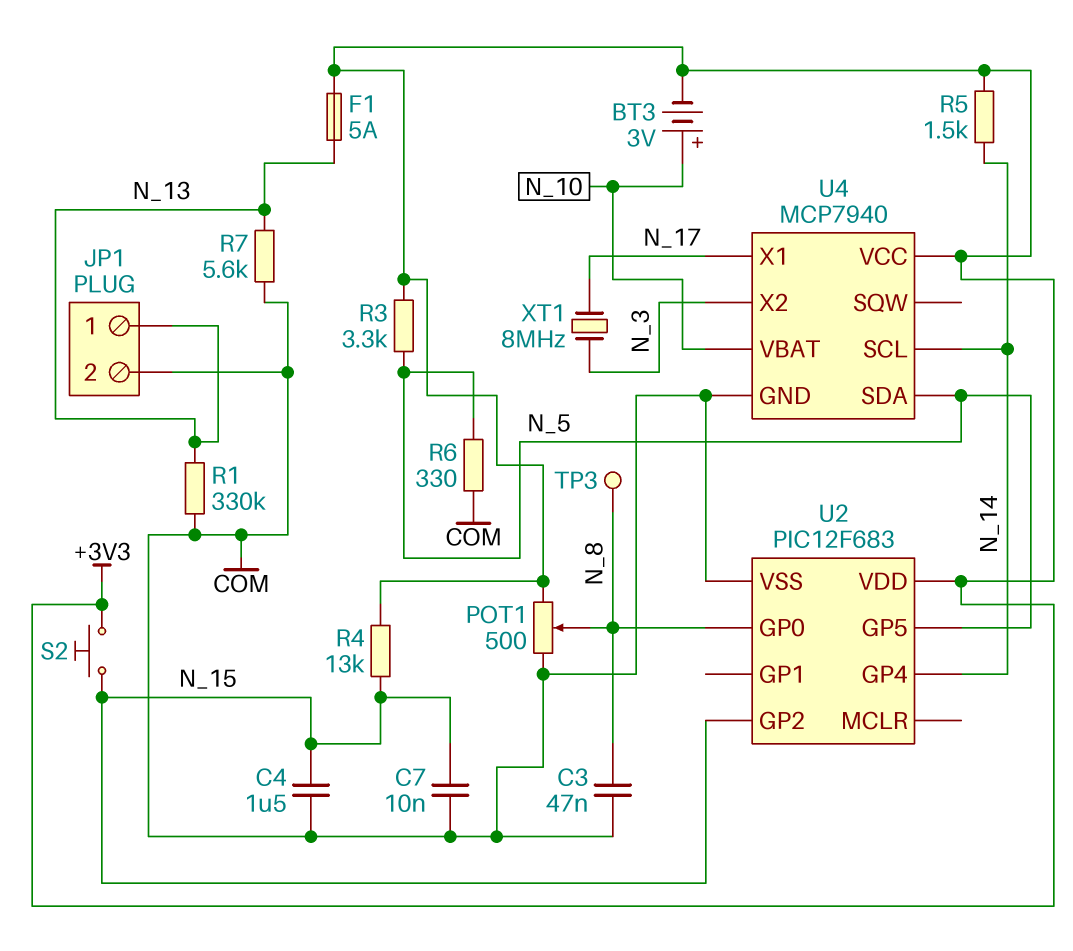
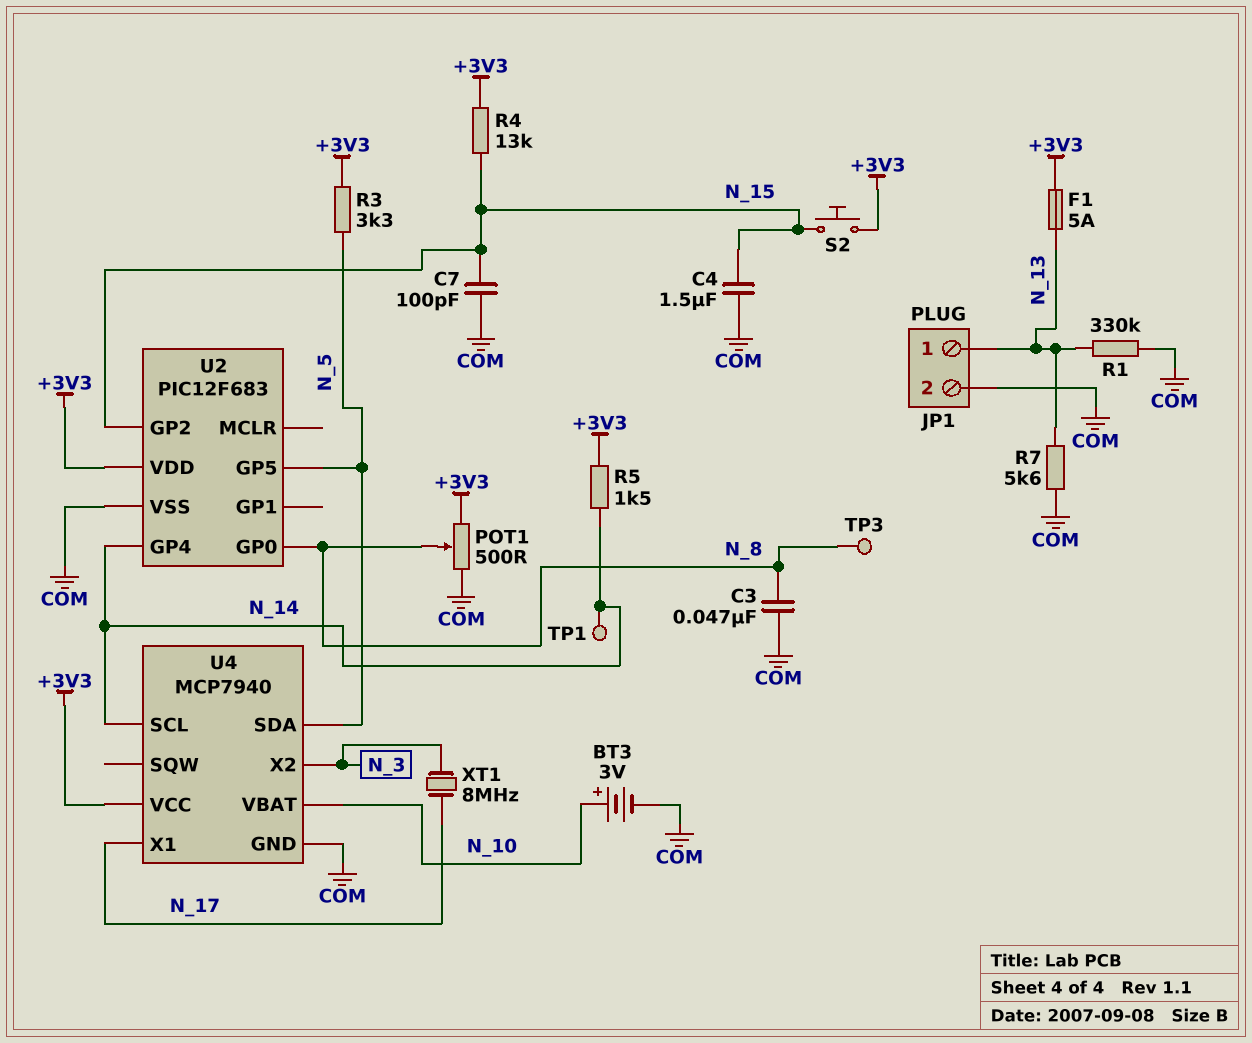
BT3: 3V (plus N_10, minus +3V3) -> 3V (plus N_10, minus COM)
C7: 10nF (COM, N_15) -> 100pF (COM, N_15)
R6: 330 (COM, N_5) -> none
TP1: none -> test point (N_14)

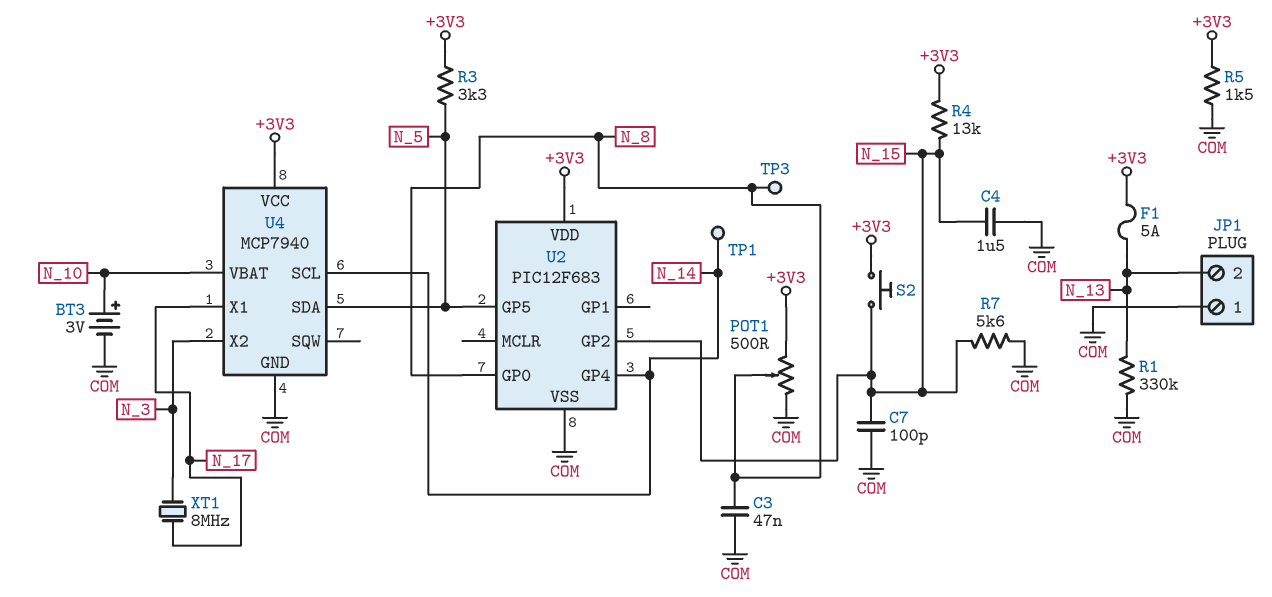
JP1 pin 1: N_13 -> COM
JP1 pin 2: COM -> N_13
R5: 1.5k (+3V3, N_14) -> 1.5k (+3V3, COM)
R7: 5.6k (COM, N_13) -> 5.6k (COM, N_15)

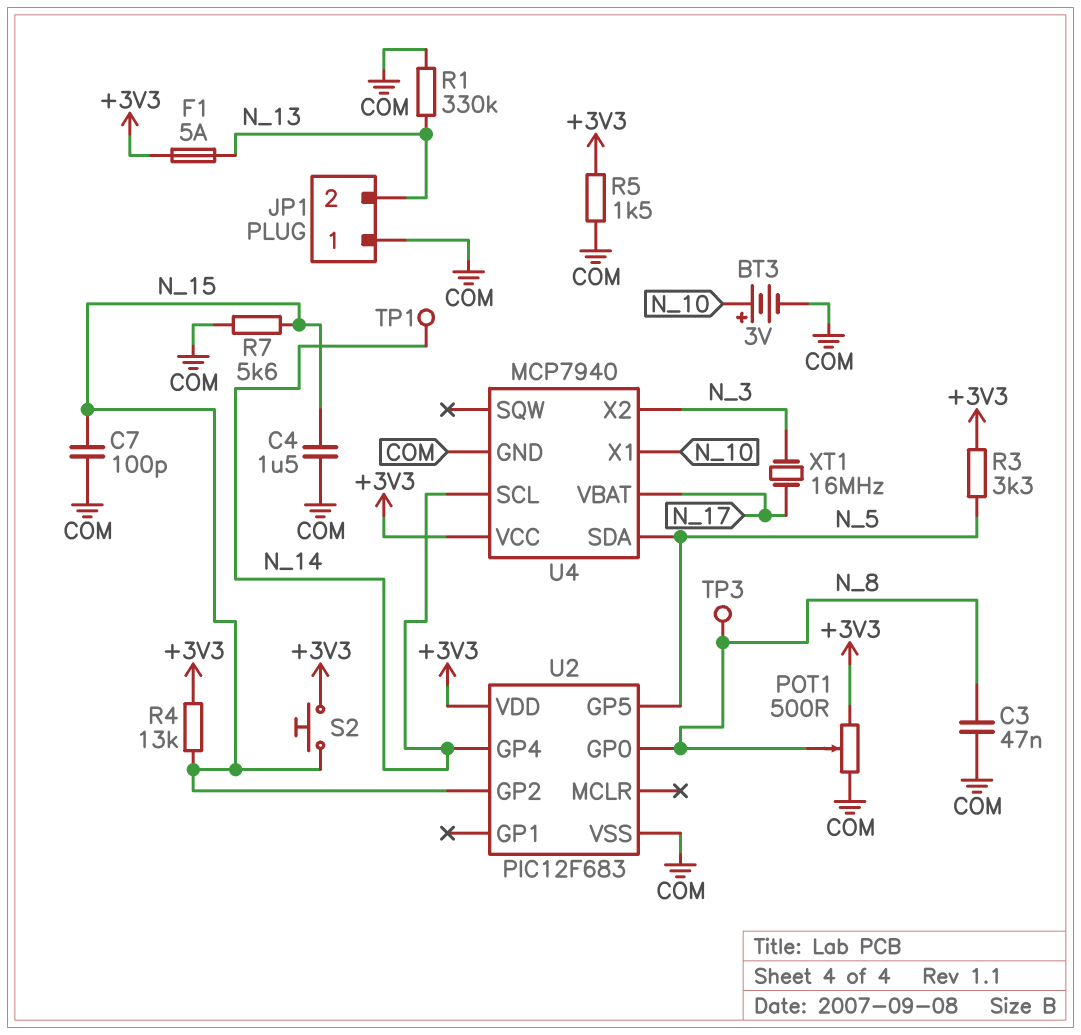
U4 pin VBAT: N_10 -> N_17
U4 pin X1: N_17 -> N_10
XT1: 8MHz (N_3, N_17) -> 16MHz (N_3, N_17)

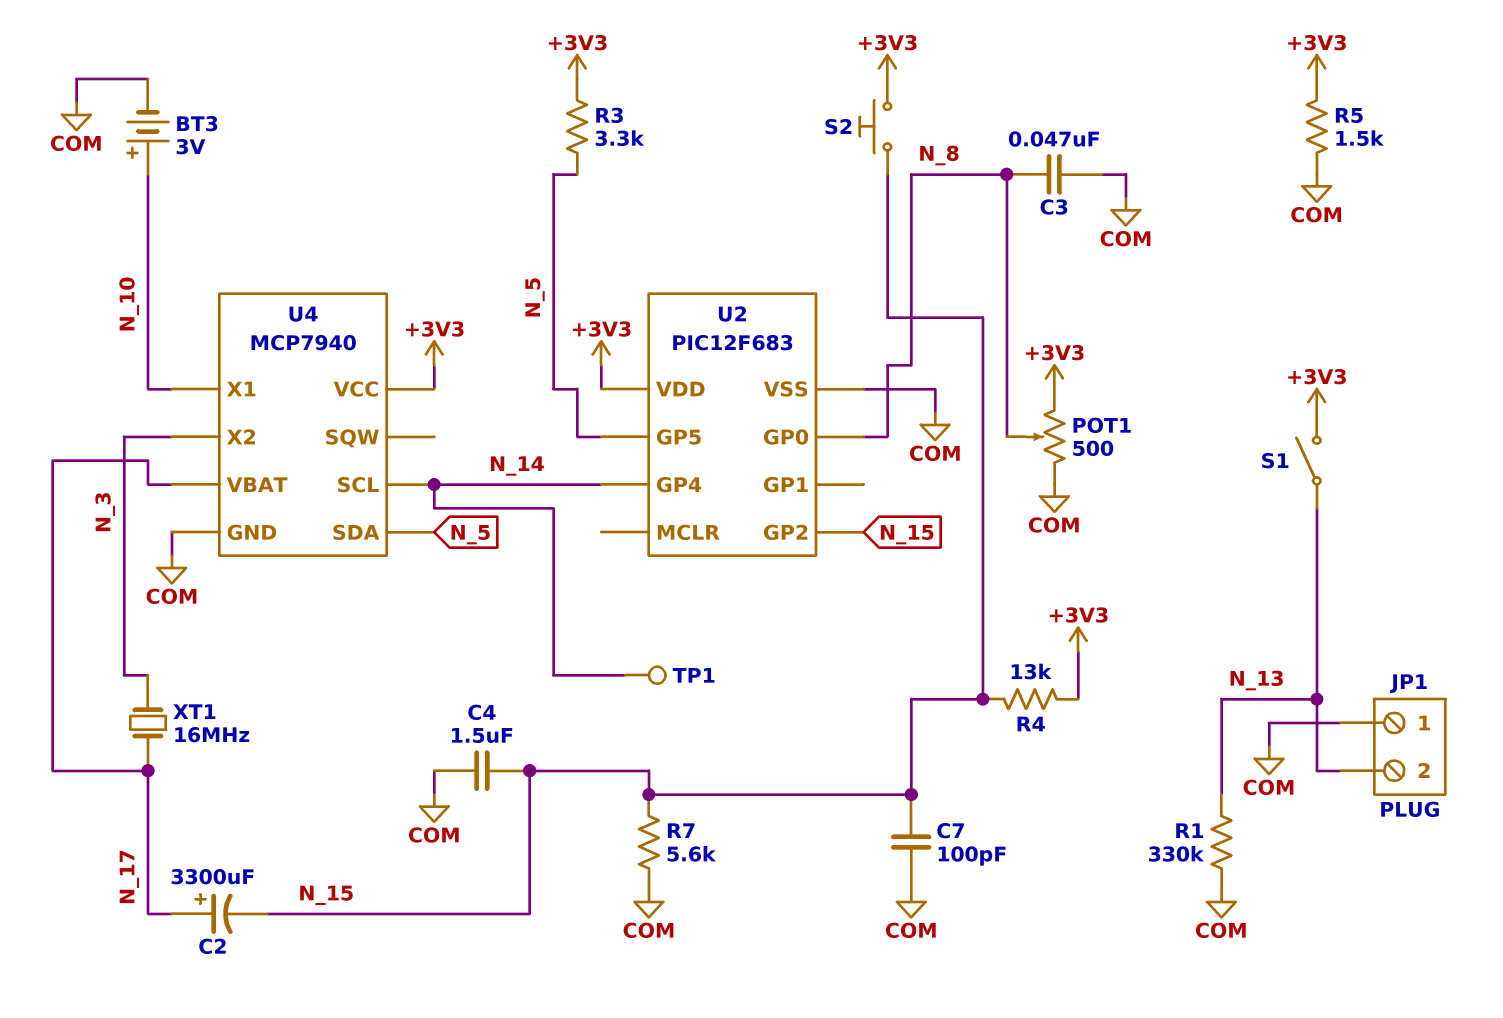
C2: none -> 3300uF (plus N_17, minus N_15)
F1: 5A (+3V3, N_13) -> none
S1: none -> switch (+3V3, N_13)
TP3: test point (N_8) -> none

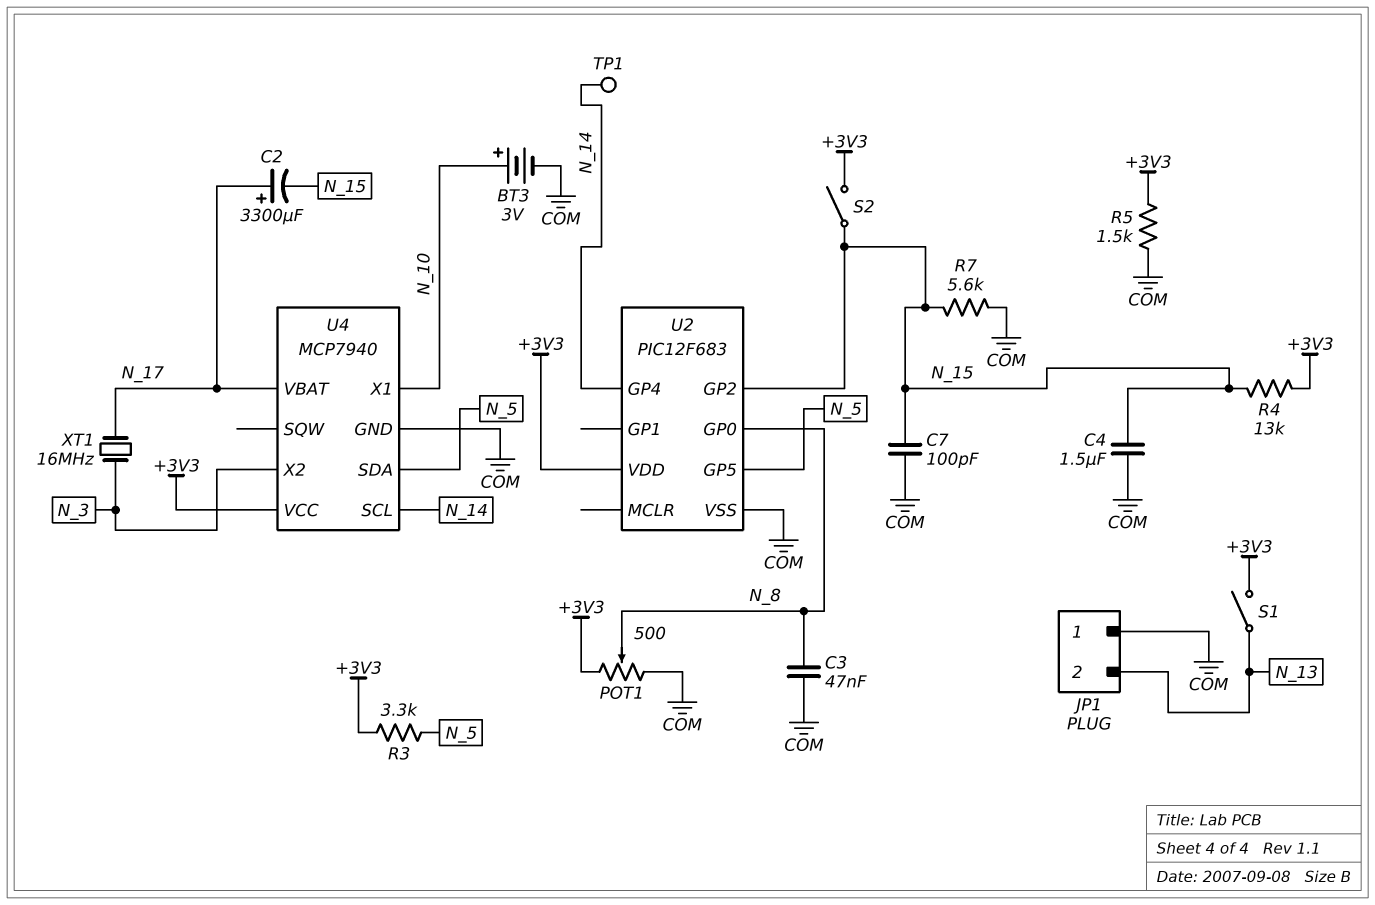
R1: 330k (COM, N_13) -> none
S2: button (+3V3, N_15) -> switch (+3V3, N_15)

